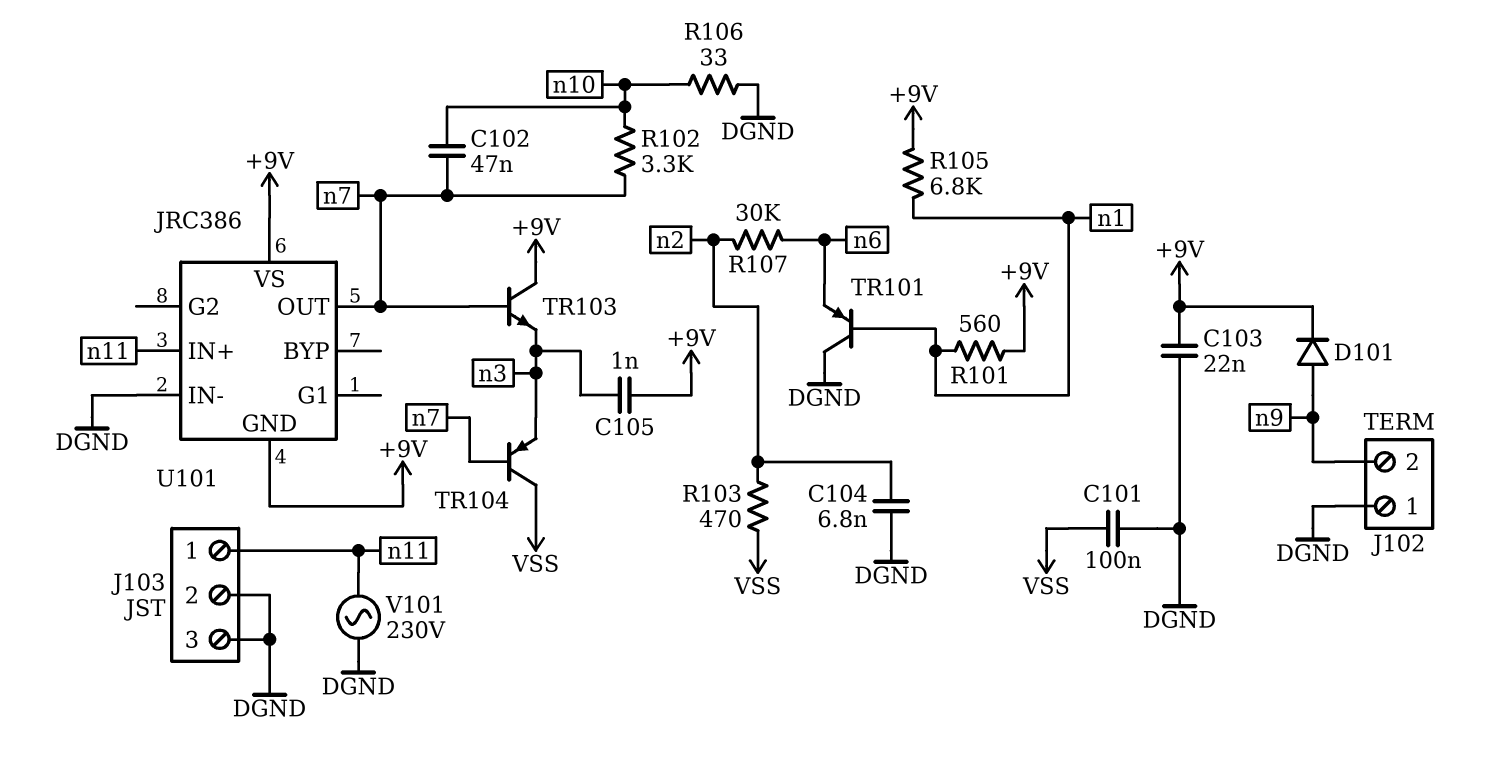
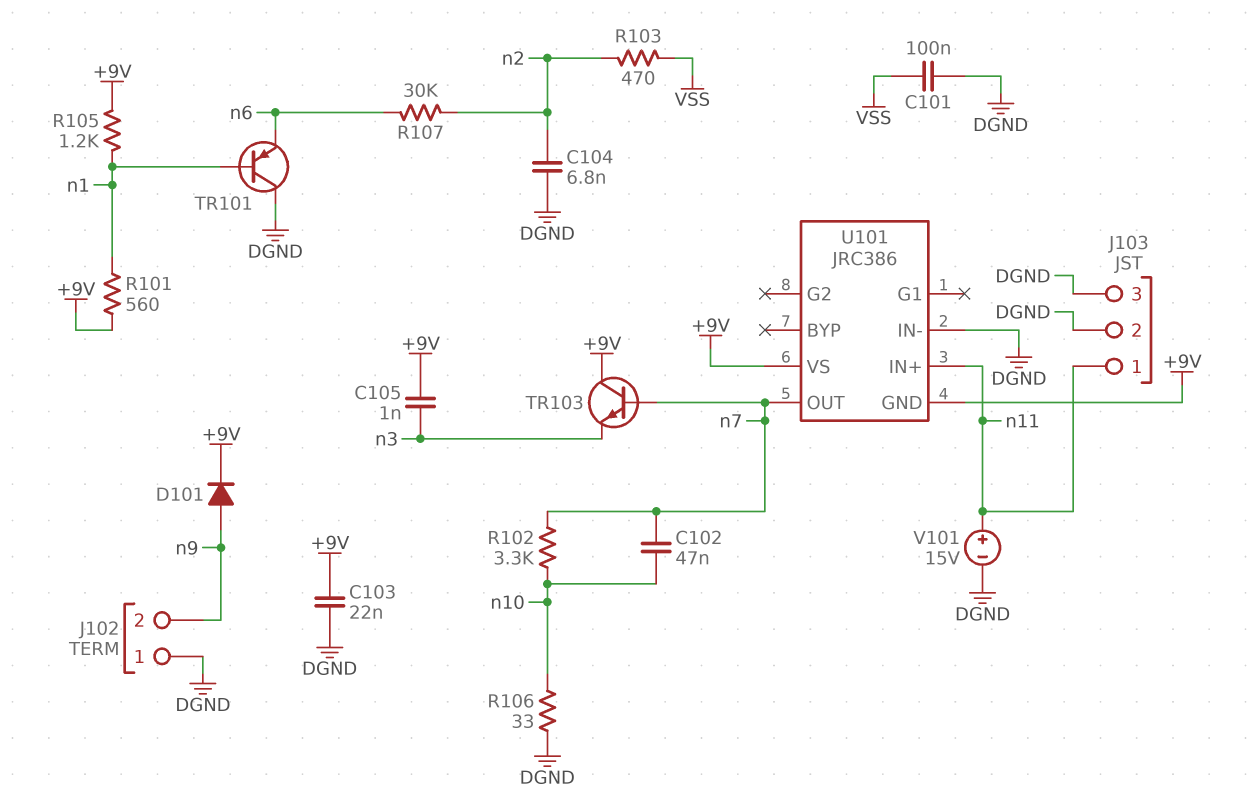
R105: 6.8k (+9V, n1) -> 1.2k (+9V, n1)
TR104: PNP (B n7, C VSS, E n3) -> none
V101: AC 230V (DGND, n11) -> 15V (plus n11, minus DGND)

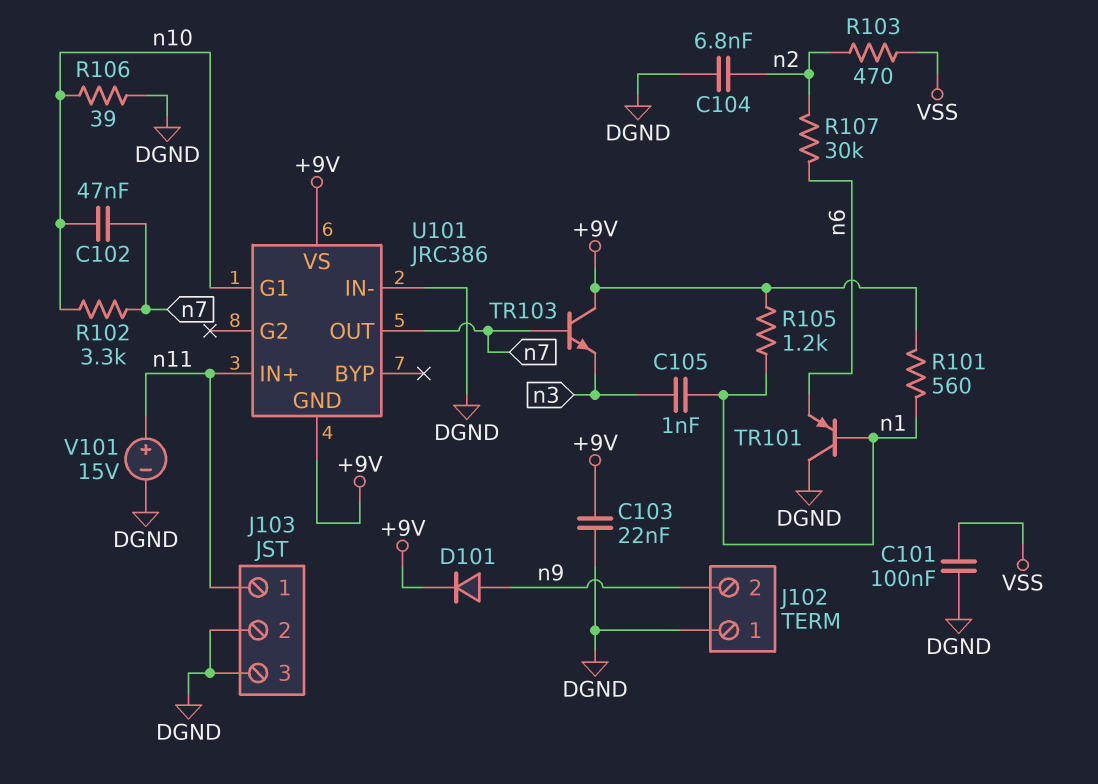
C105: 1nF (+9V, n3) -> 1nF (n1, n3)
R106: 33 (DGND, n10) -> 39 (DGND, n10)
U101 pin G1: none -> n10

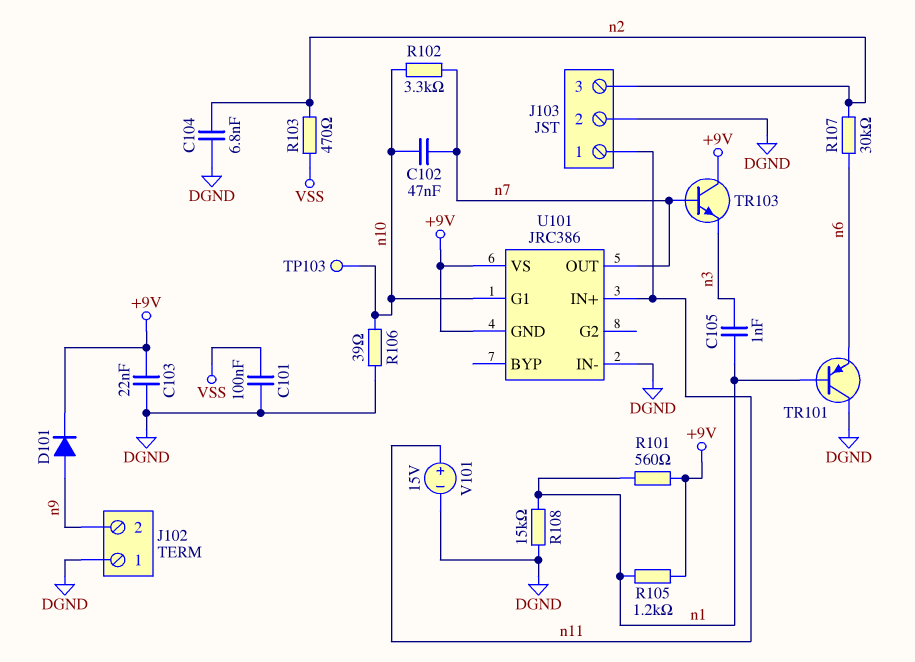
J103 pin 3: DGND -> n2
R108: none -> 15k (DGND, n1)
TP103: none -> test point (n10)

